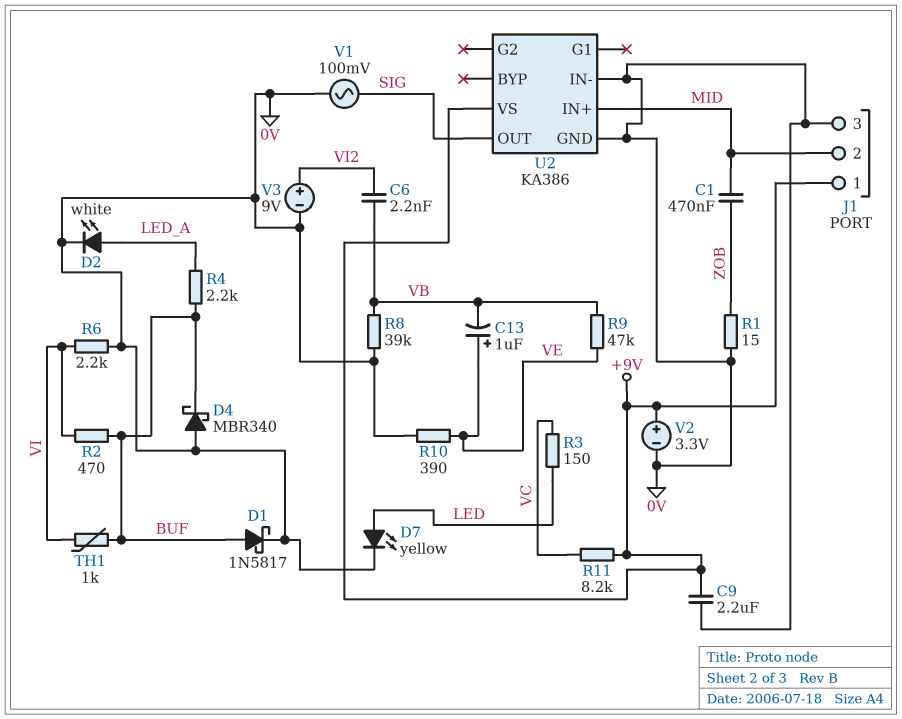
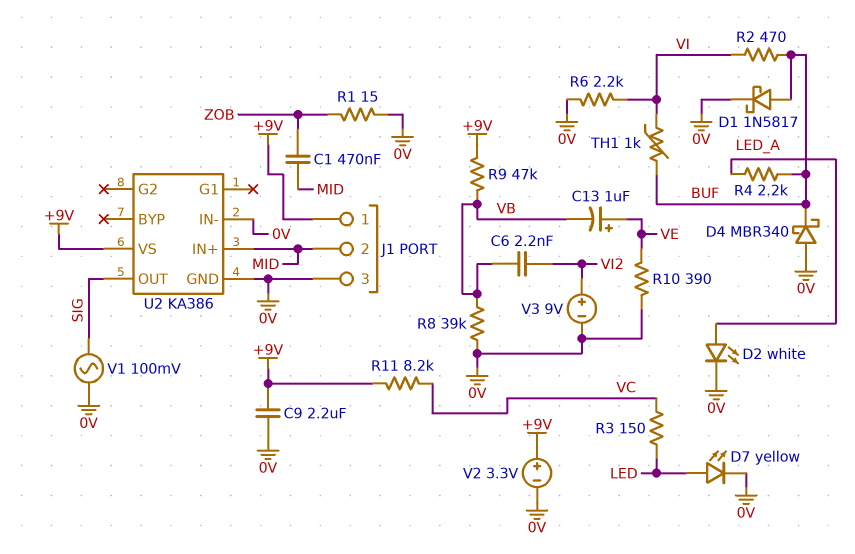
R9: 47k (VB, VE) -> 47k (+9V, VB)

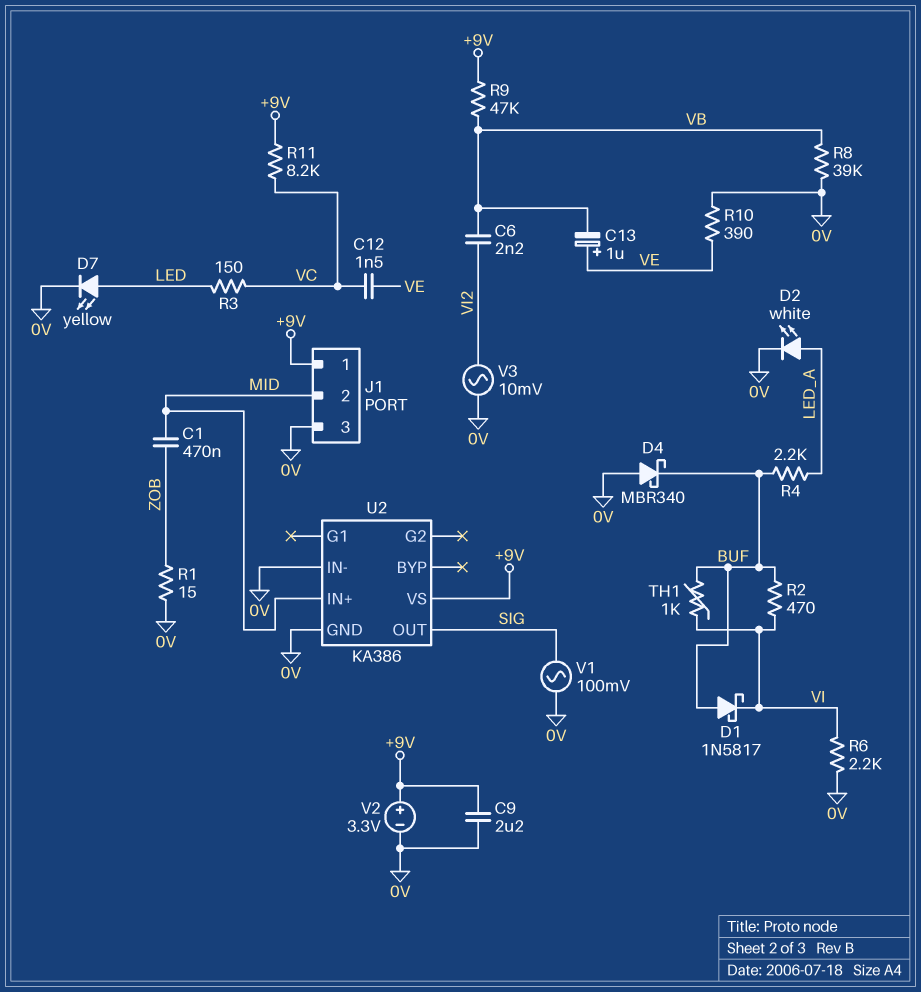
C12: none -> 1.5nF (VC, VE)
D1: schottky 1N5817 (A BUF, K 0V) -> schottky 1N5817 (A BUF, K VI)
V3: 9V (plus VI2, minus 0V) -> AC 10mV (0V, VI2)

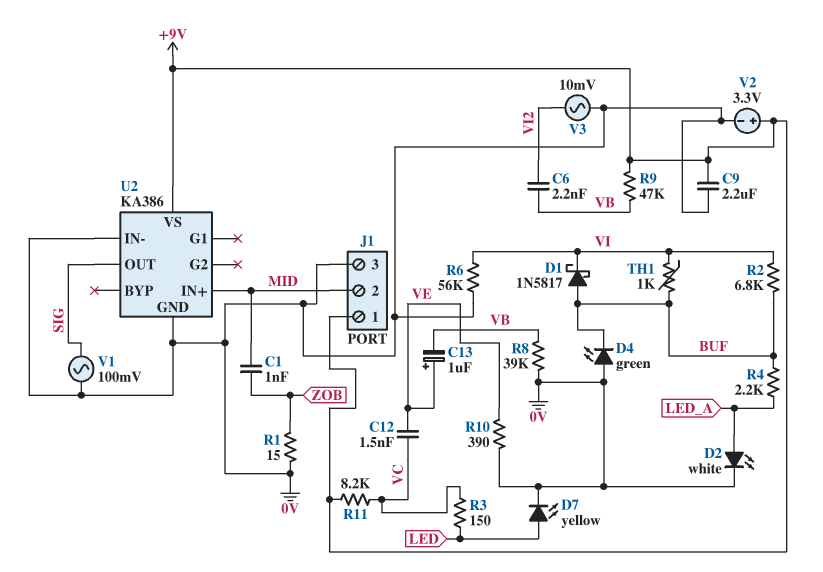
C1: 470nF (MID, ZOB) -> 1nF (MID, ZOB)
D4: schottky MBR340 (A 0V, K BUF) -> LED green (A 0V, K BUF)
R2: 470 (BUF, VI) -> 6.8k (BUF, VI)
R6: 2.2k (0V, VI) -> 56k (0V, VI)

